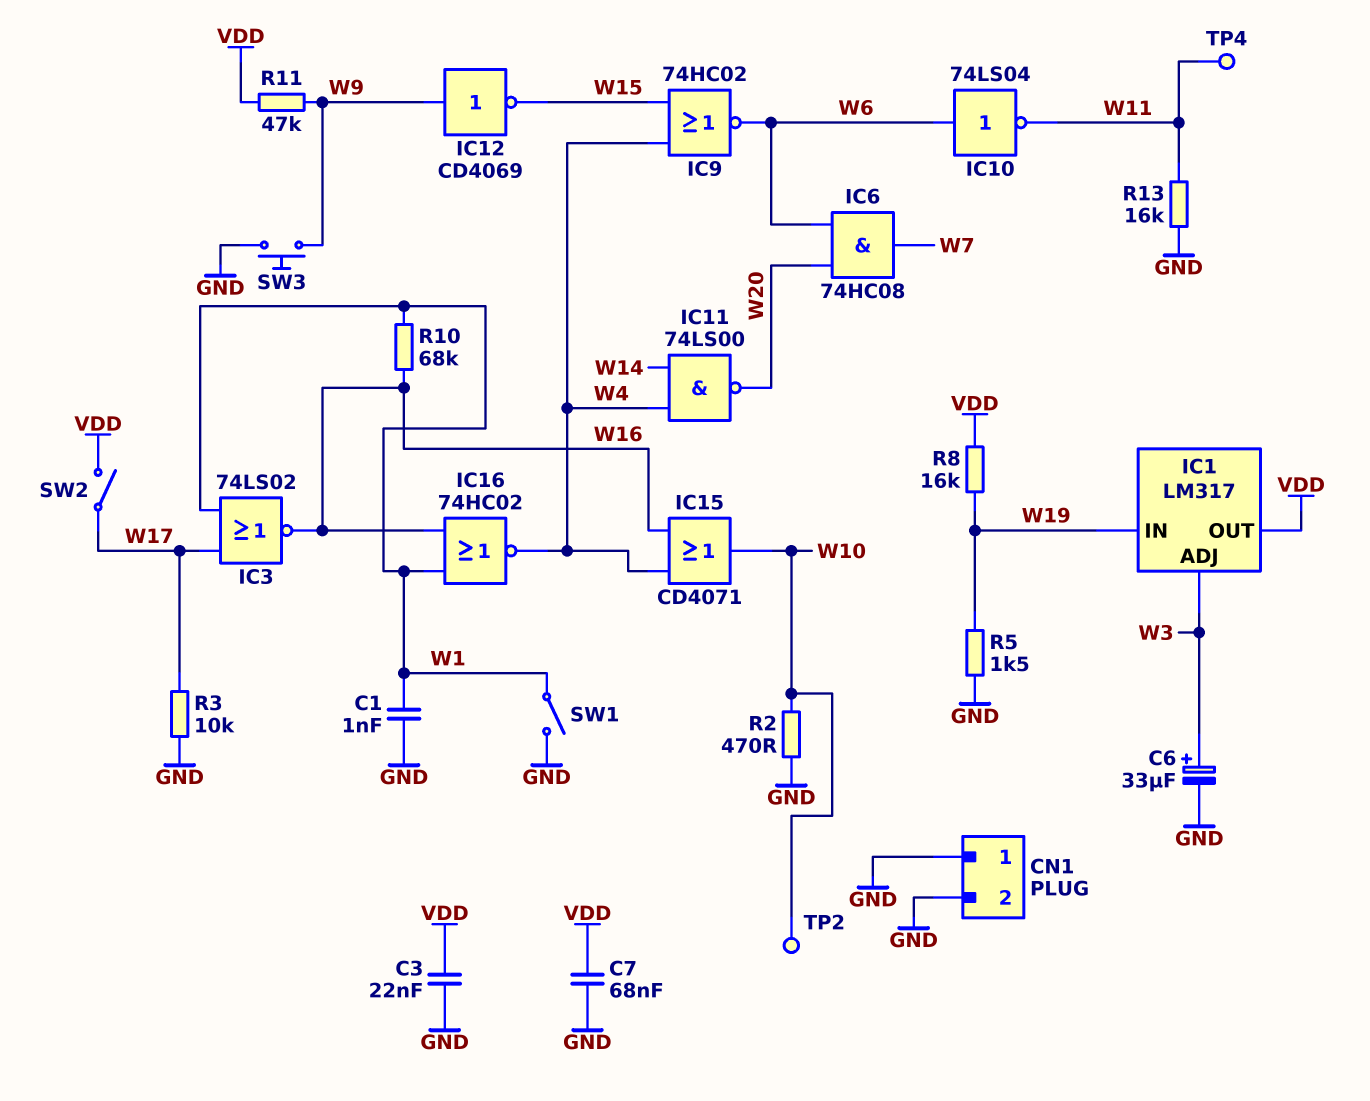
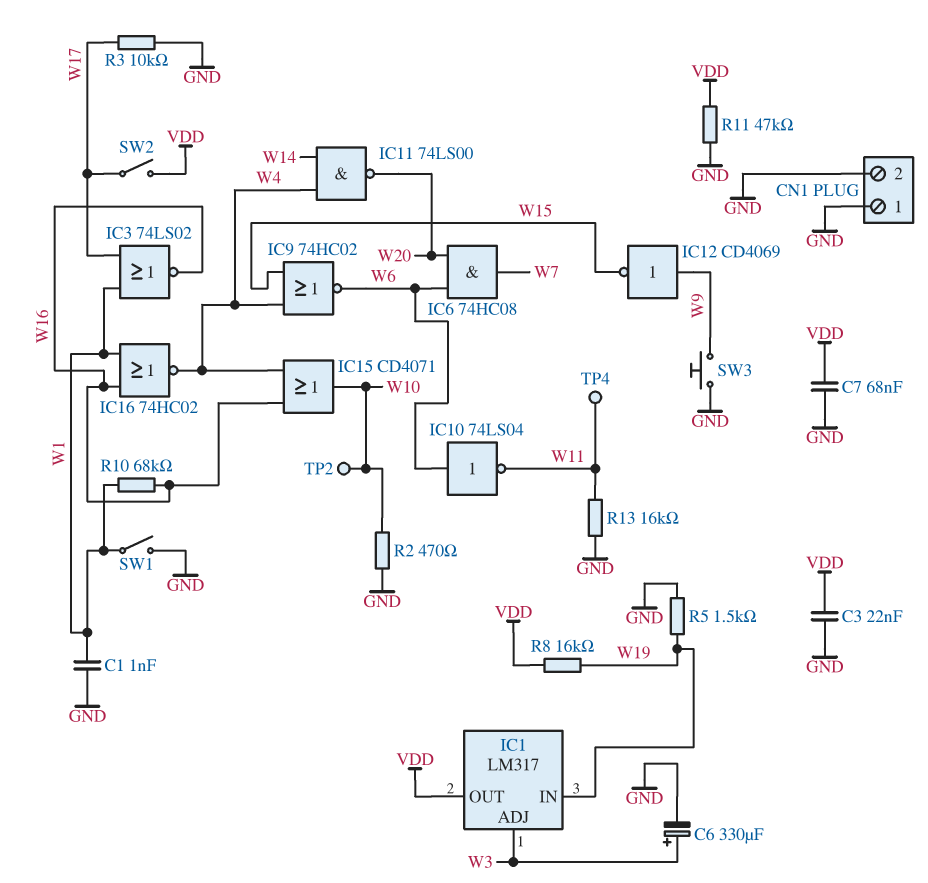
C6: 33uF (plus W3, minus GND) -> 330uF (plus W3, minus GND)
R11: 47k (VDD, W9) -> 47k (GND, VDD)

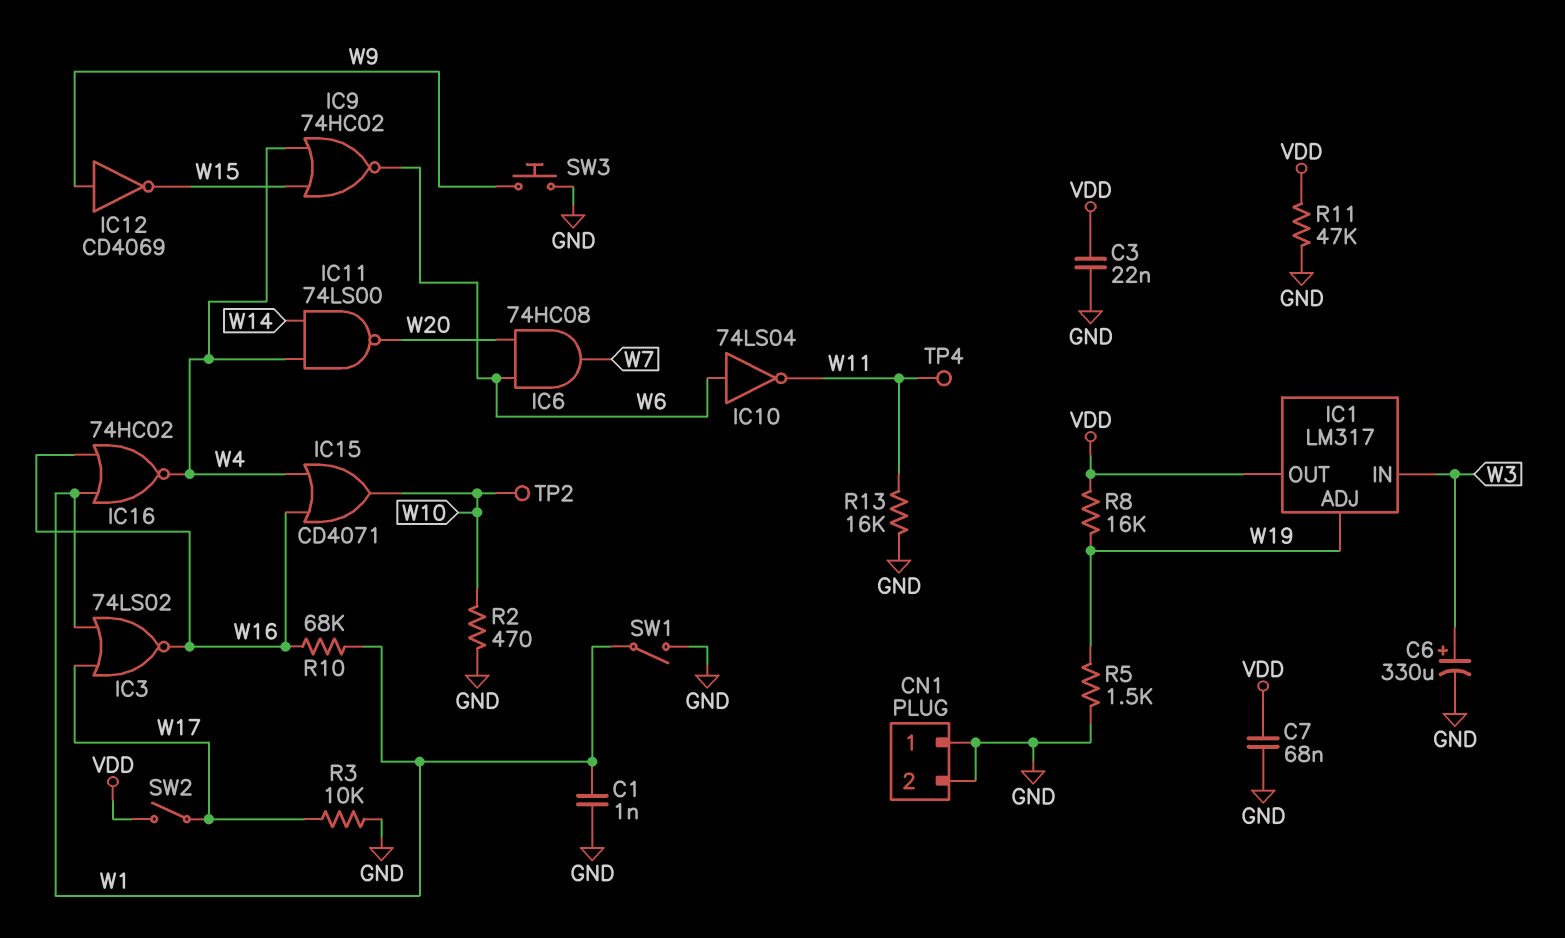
IC1 pin ADJ: W3 -> W19
IC1 pin IN: W19 -> W3

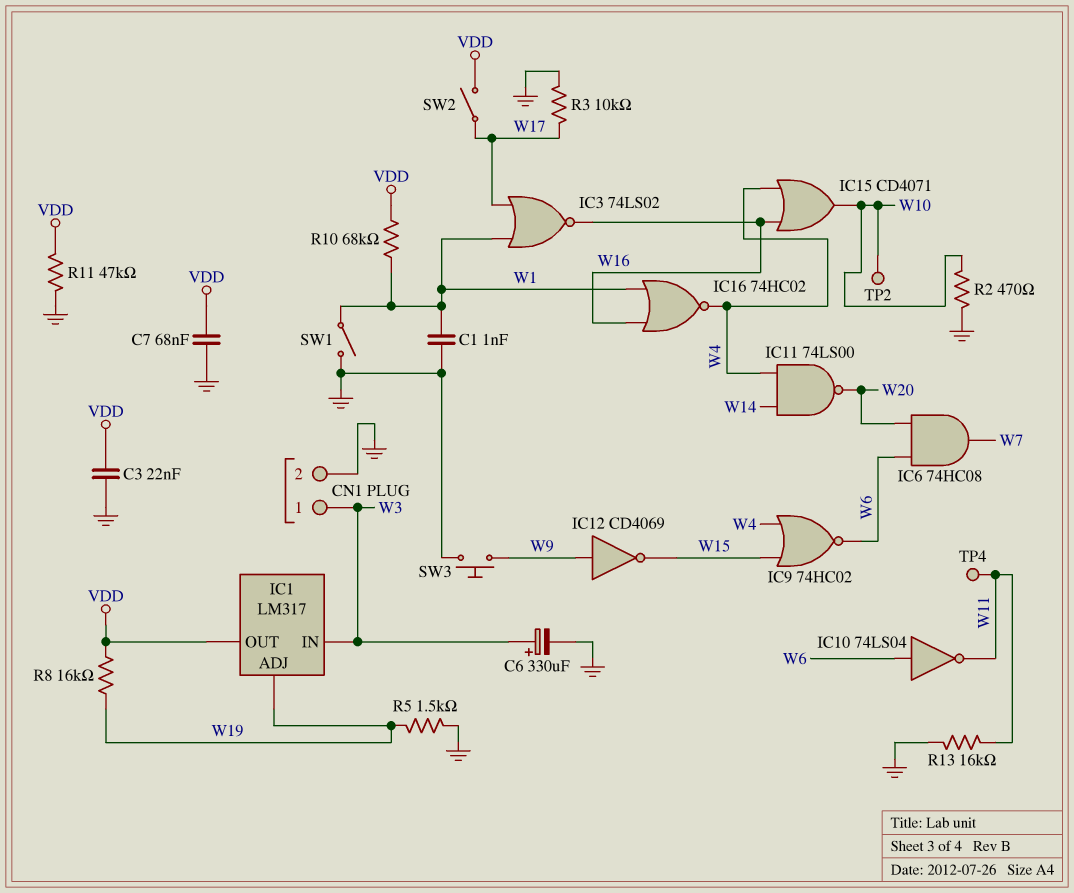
CN1 pin 1: GND -> W3
R10: 68k (W1, W16) -> 68k (VDD, W1)

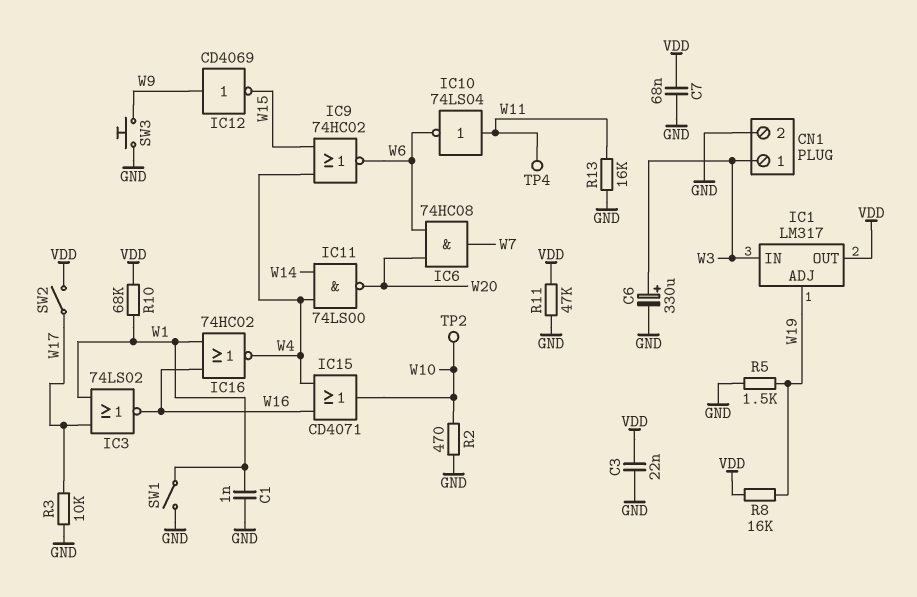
IC10: NOT 74LS04 (in W6, out W11) -> NOT 74LS04 (in W11, out W6)

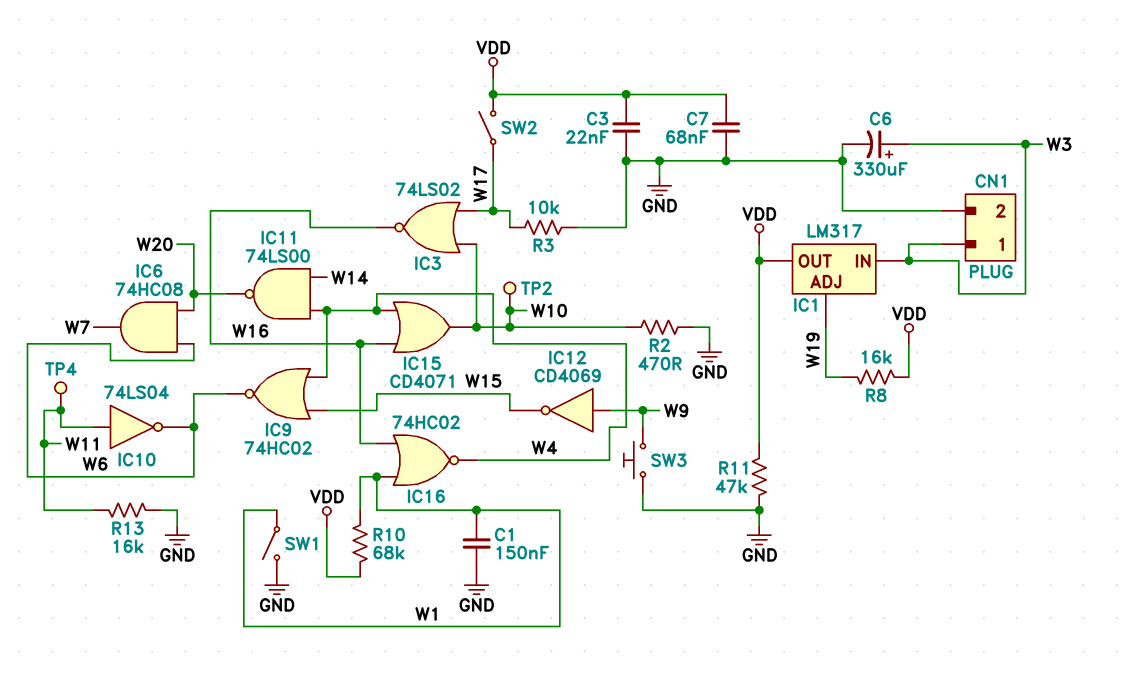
C1: 1nF (GND, W1) -> 150nF (GND, W1)
IC3: NOR 74LS02 (in W1, in W17, out W16) -> NOR 74LS02 (in W10, in W17, out W16)
R5: 1.5k (GND, W19) -> none

